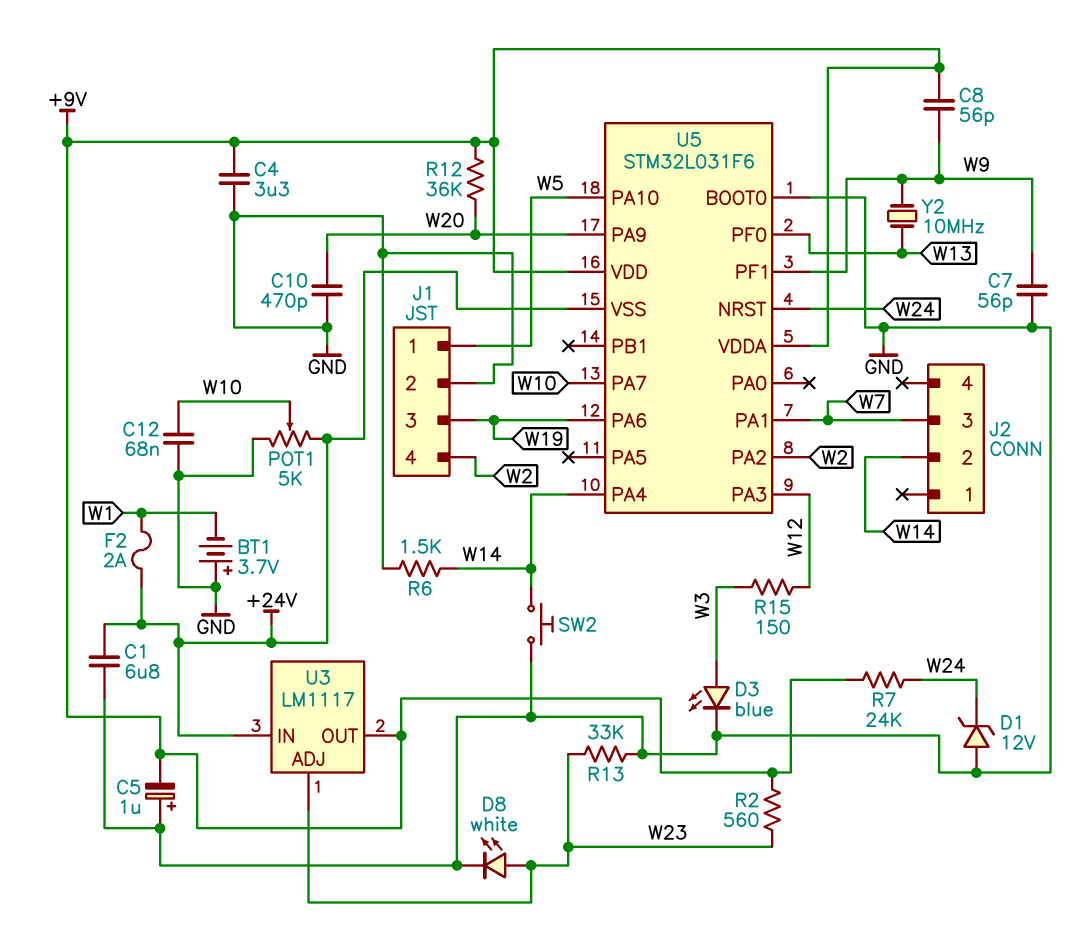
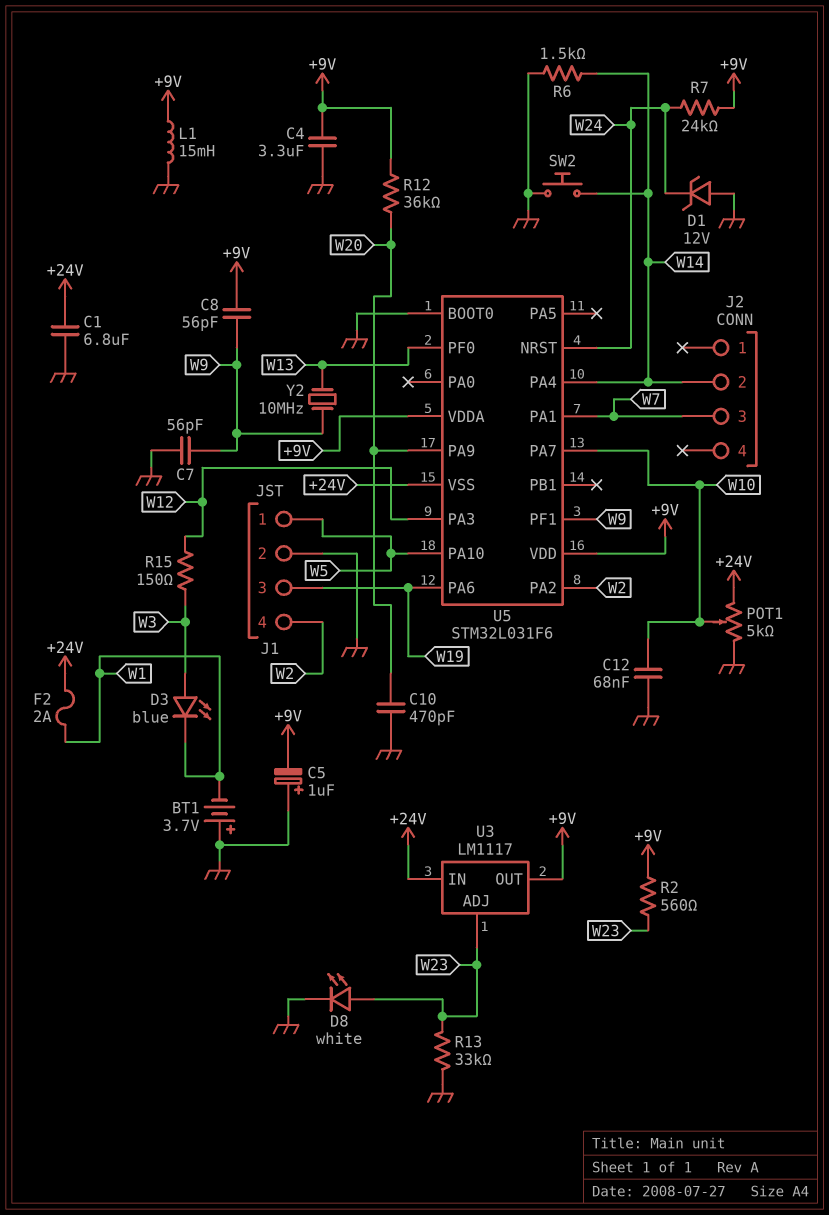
D3: LED blue (A W3, K GND) -> LED blue (A W3, K W1)
L1: none -> 15mH (+9V, GND)

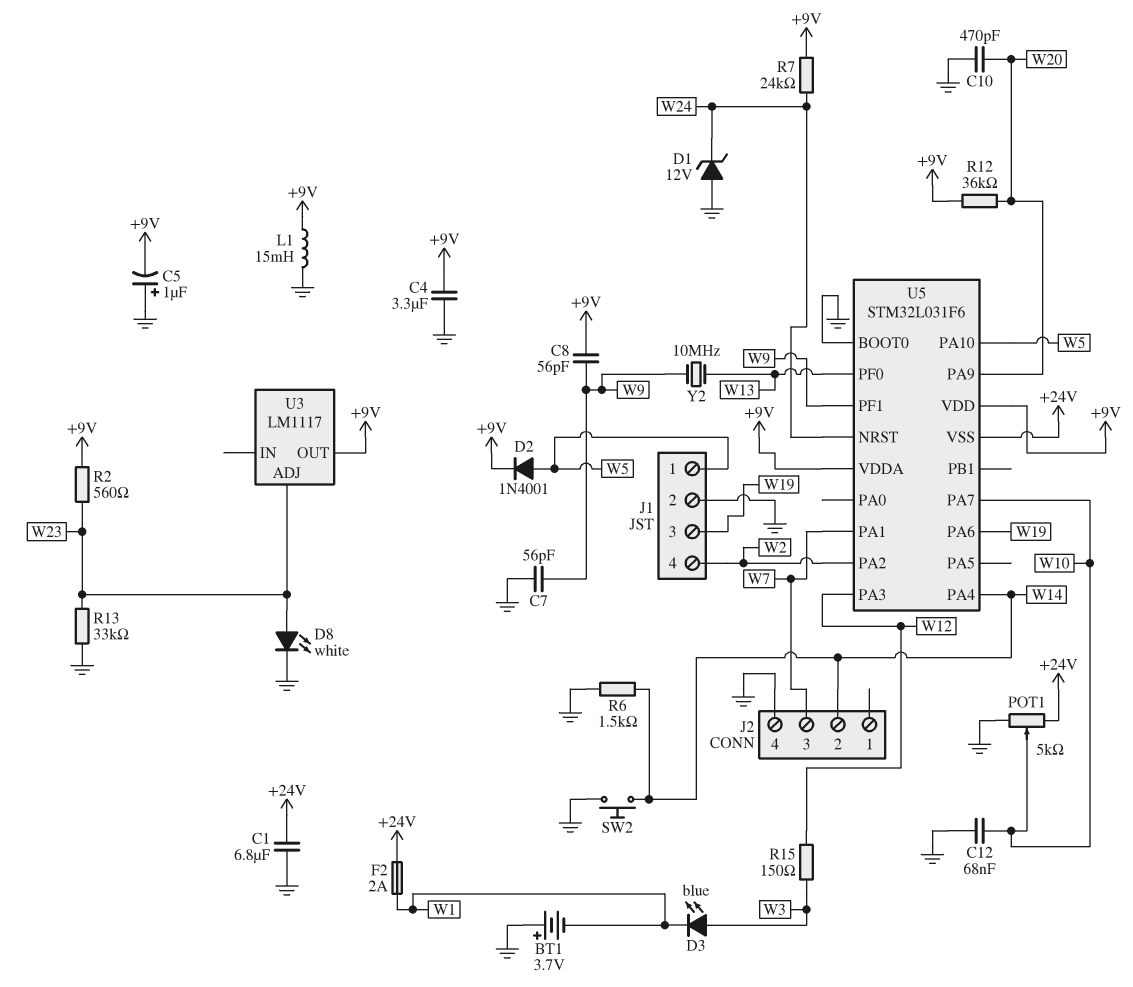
D2: none -> diode 1N4001 (A W5, K +9V)
J2 pin 4: none -> GND
U3 pin IN: +24V -> none

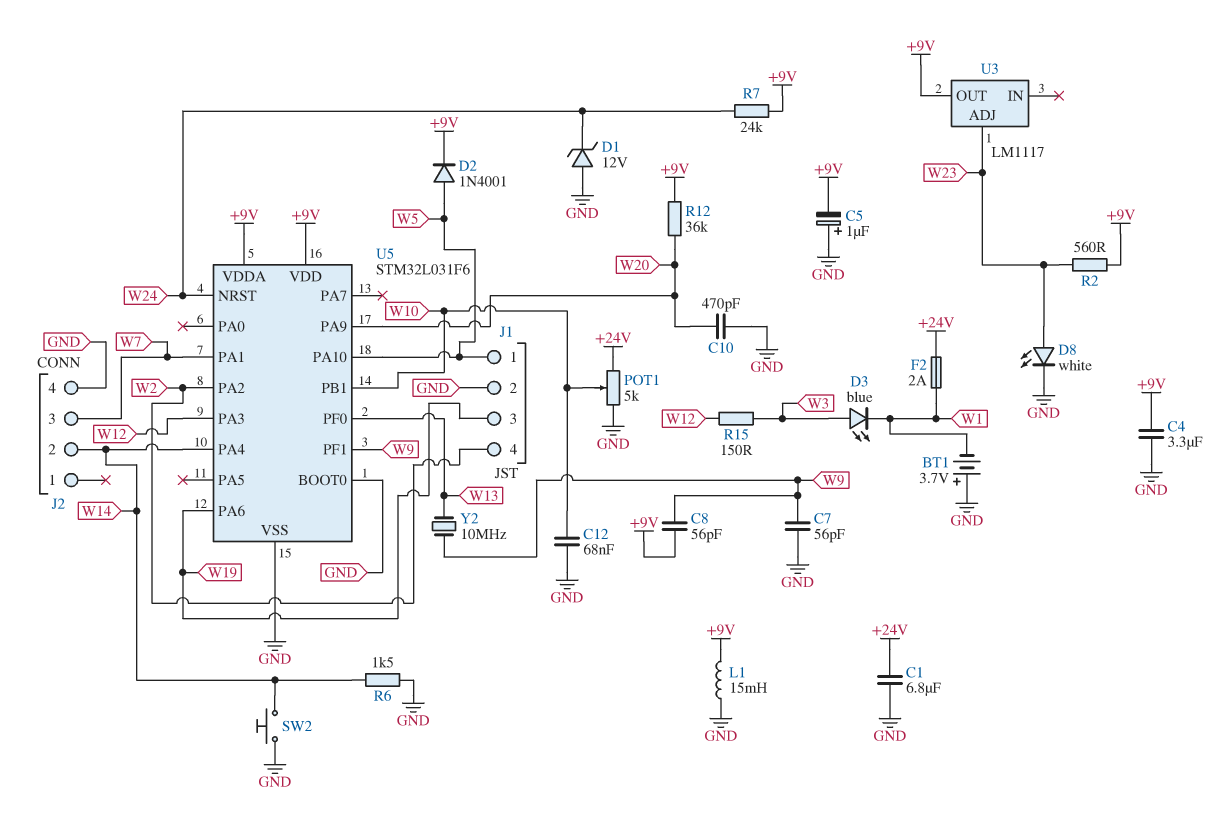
R13: 33k (GND, W23) -> none
U5 pin PA7: W10 -> none
U5 pin PB1: none -> W10
U5 pin VSS: +24V -> GND

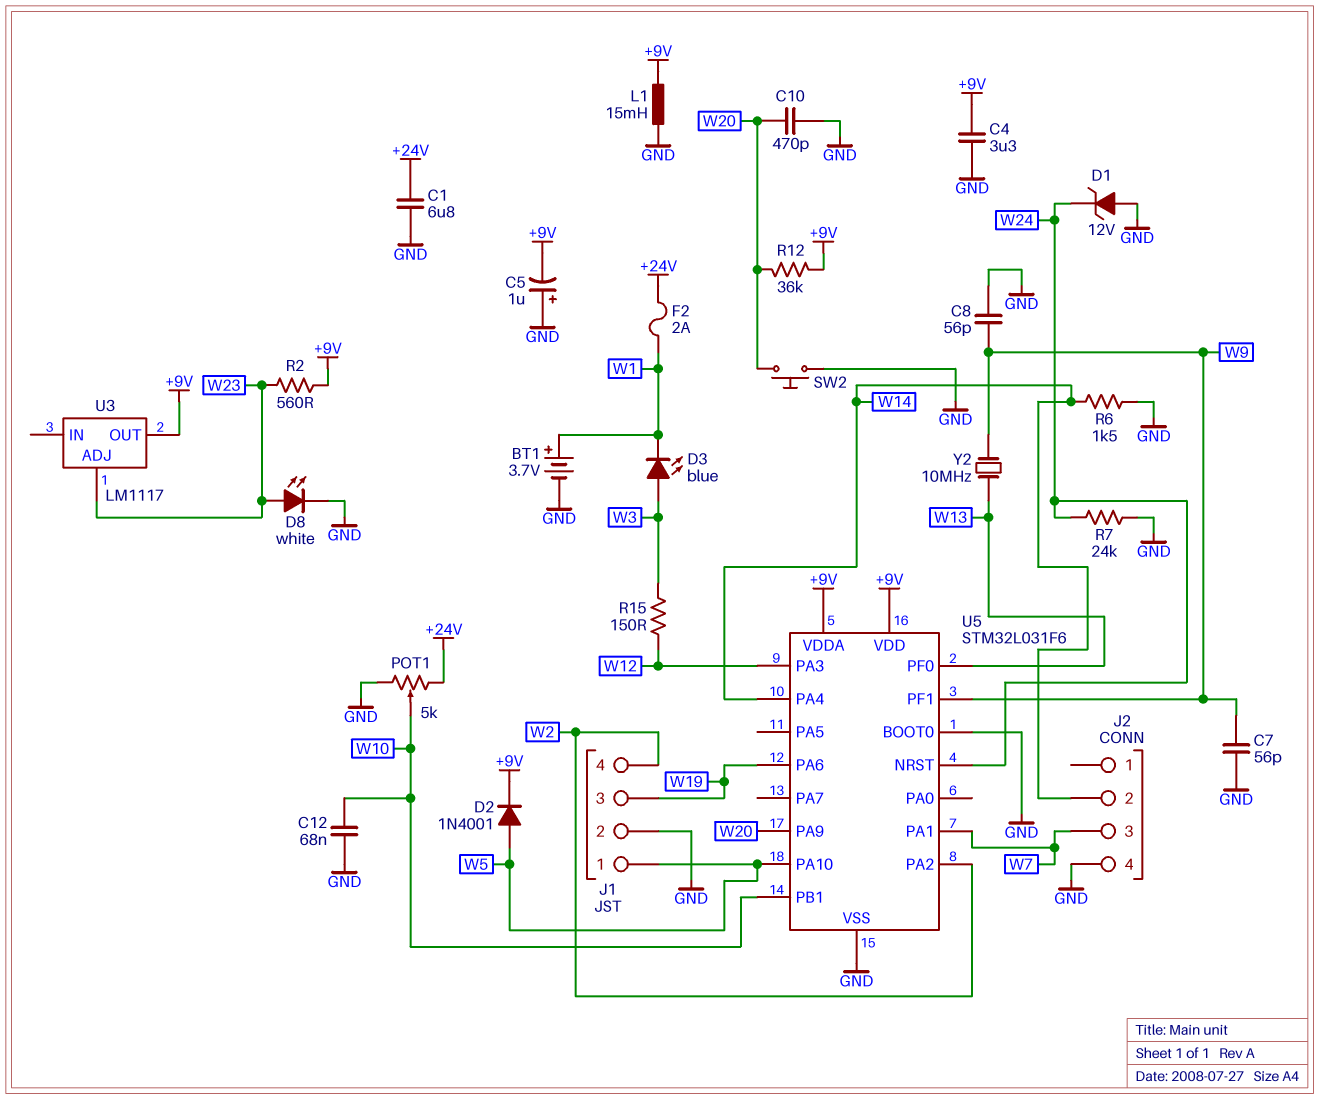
BT1: 3.7V (plus GND, minus W1) -> 3.7V (plus W1, minus GND)
C8: 56pF (+9V, W9) -> 56pF (GND, W9)
R7: 24k (+9V, W24) -> 24k (GND, W24)
SW2: button (GND, W14) -> button (GND, W20)

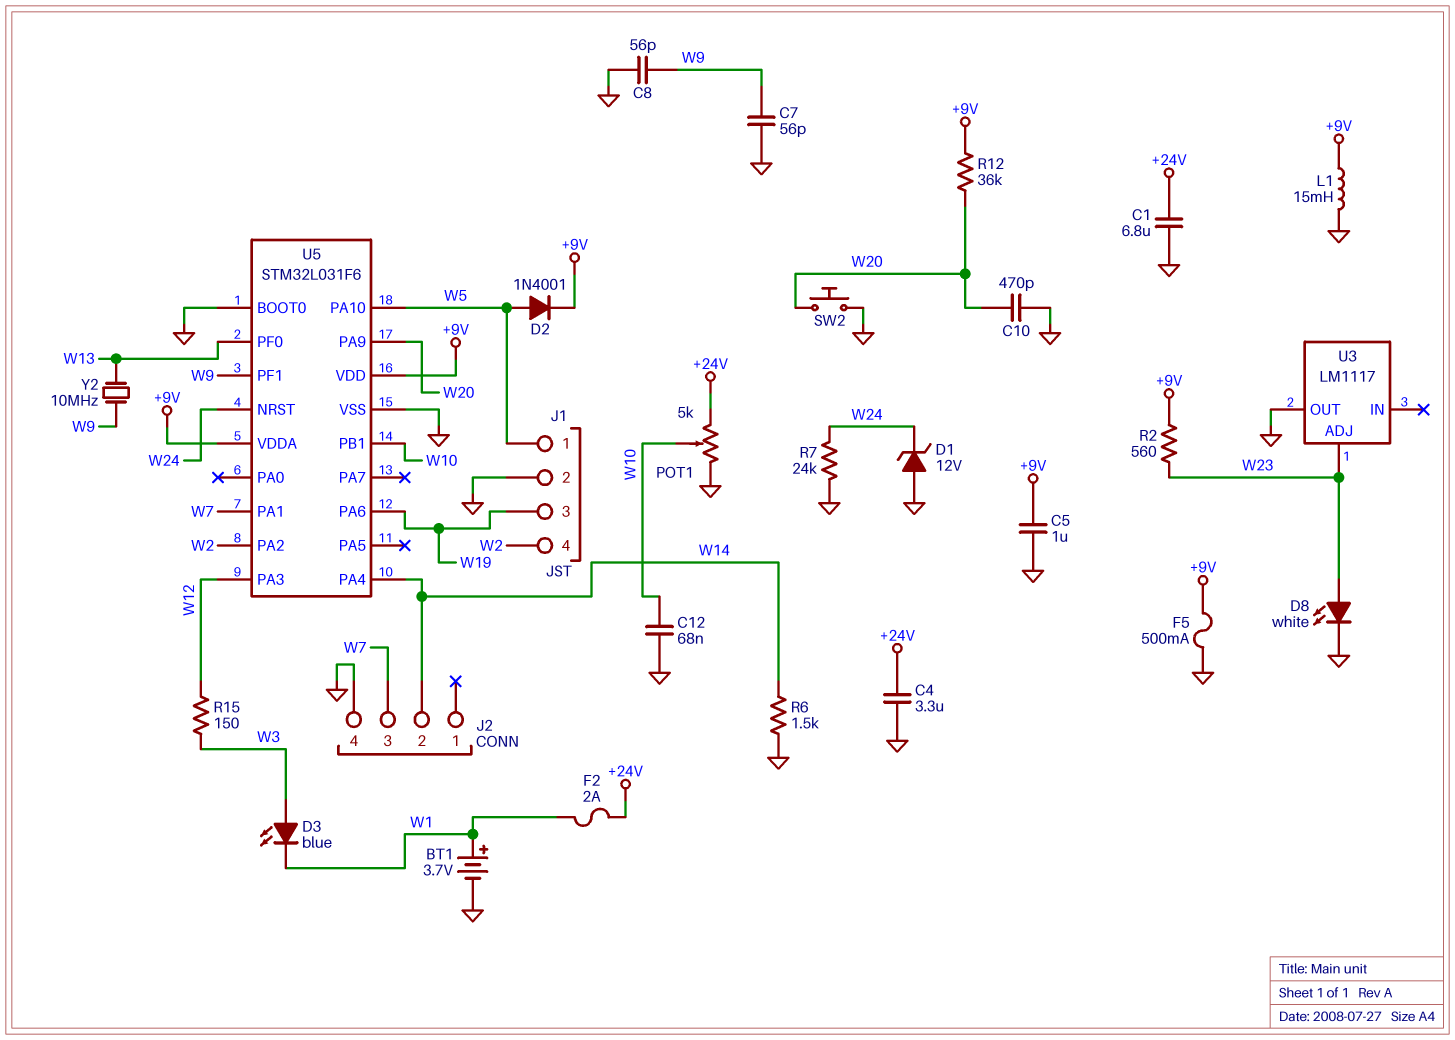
C4: 3.3uF (+9V, GND) -> 3.3uF (+24V, GND)
C5: 1uF (plus GND, minus +9V) -> 1uF (+9V, GND)
F5: none -> 500mA (+9V, GND)
U3 pin OUT: +9V -> GND

